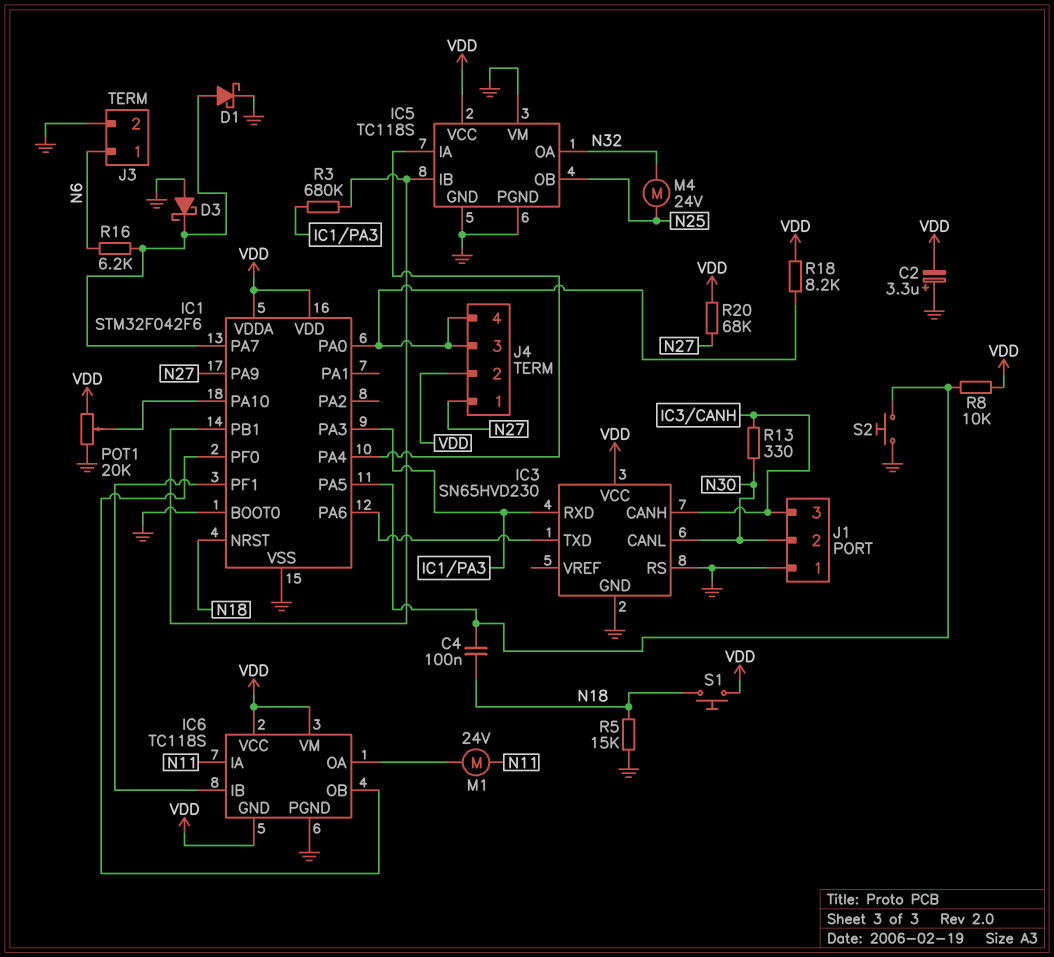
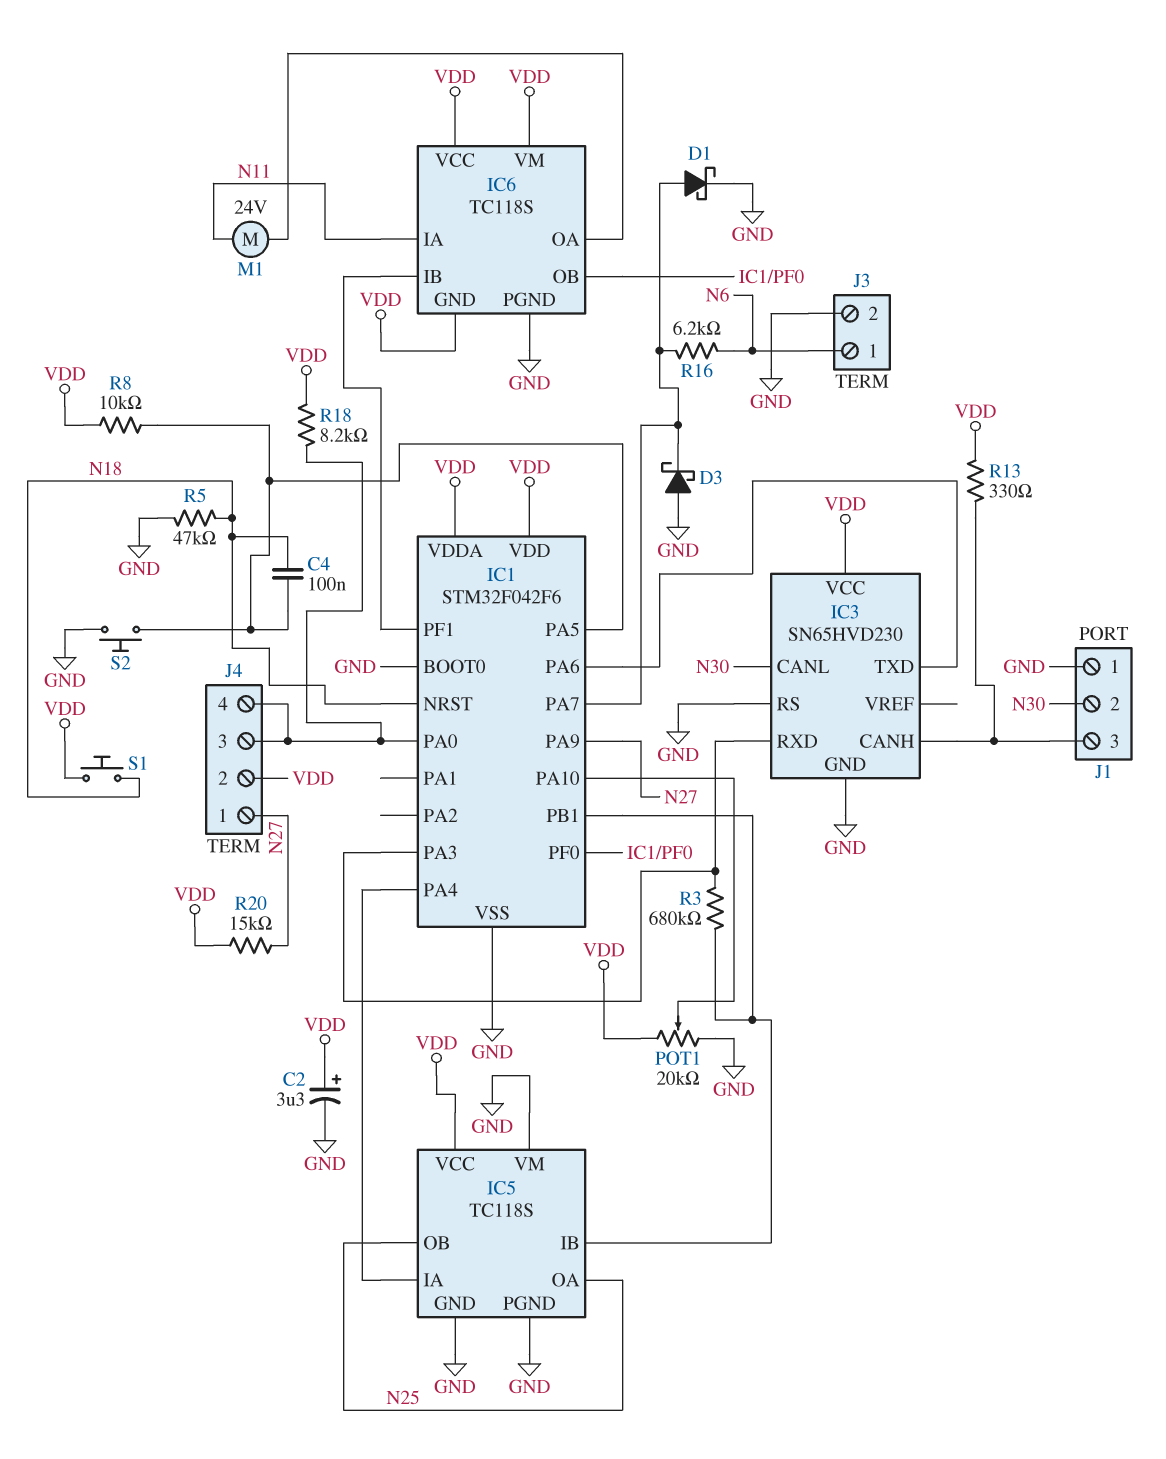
C2: 3.3uF (plus GND, minus VDD) -> 3.3uF (plus VDD, minus GND)
IC5 pin OA: N32 -> N25
M4: motor 24V (N25, N32) -> none
R5: 15k (GND, N18) -> 47k (GND, N18)
R13: 330 (IC3/CANH, N30) -> 330 (IC3/CANH, VDD)
R20: 68k (N27, VDD) -> 15k (N27, VDD)

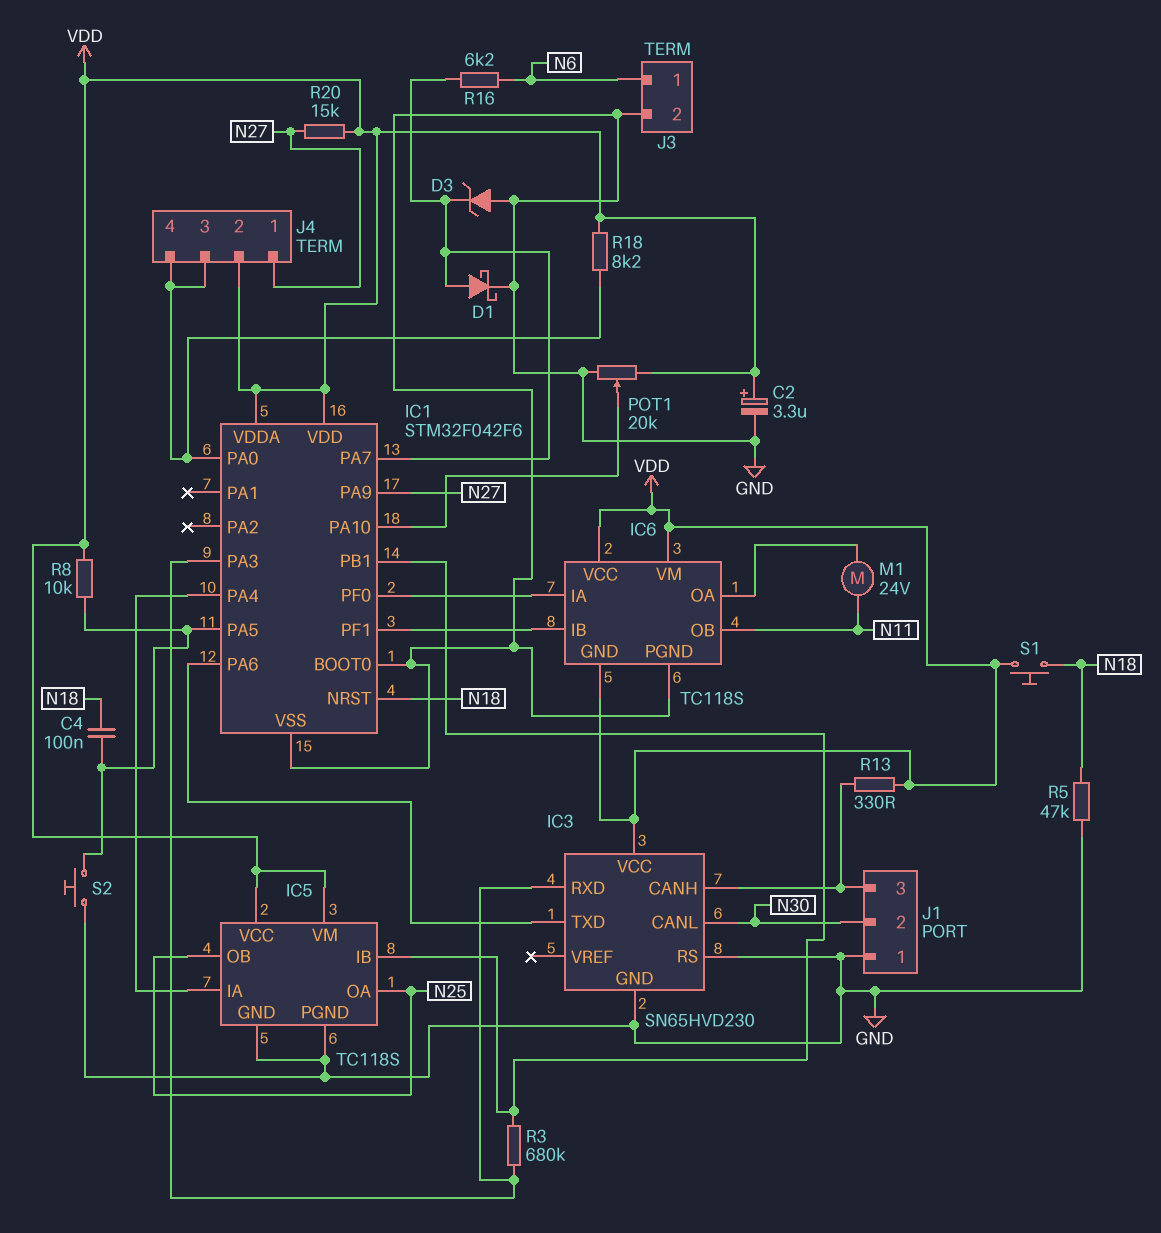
D3: schottky (A GND, K IC1/PA7) -> zener (A GND, K IC1/PA7)
IC5 pin VM: GND -> VDD
IC6 pin IA: N11 -> IC1/PF0
IC6 pin OB: IC1/PF0 -> N11

